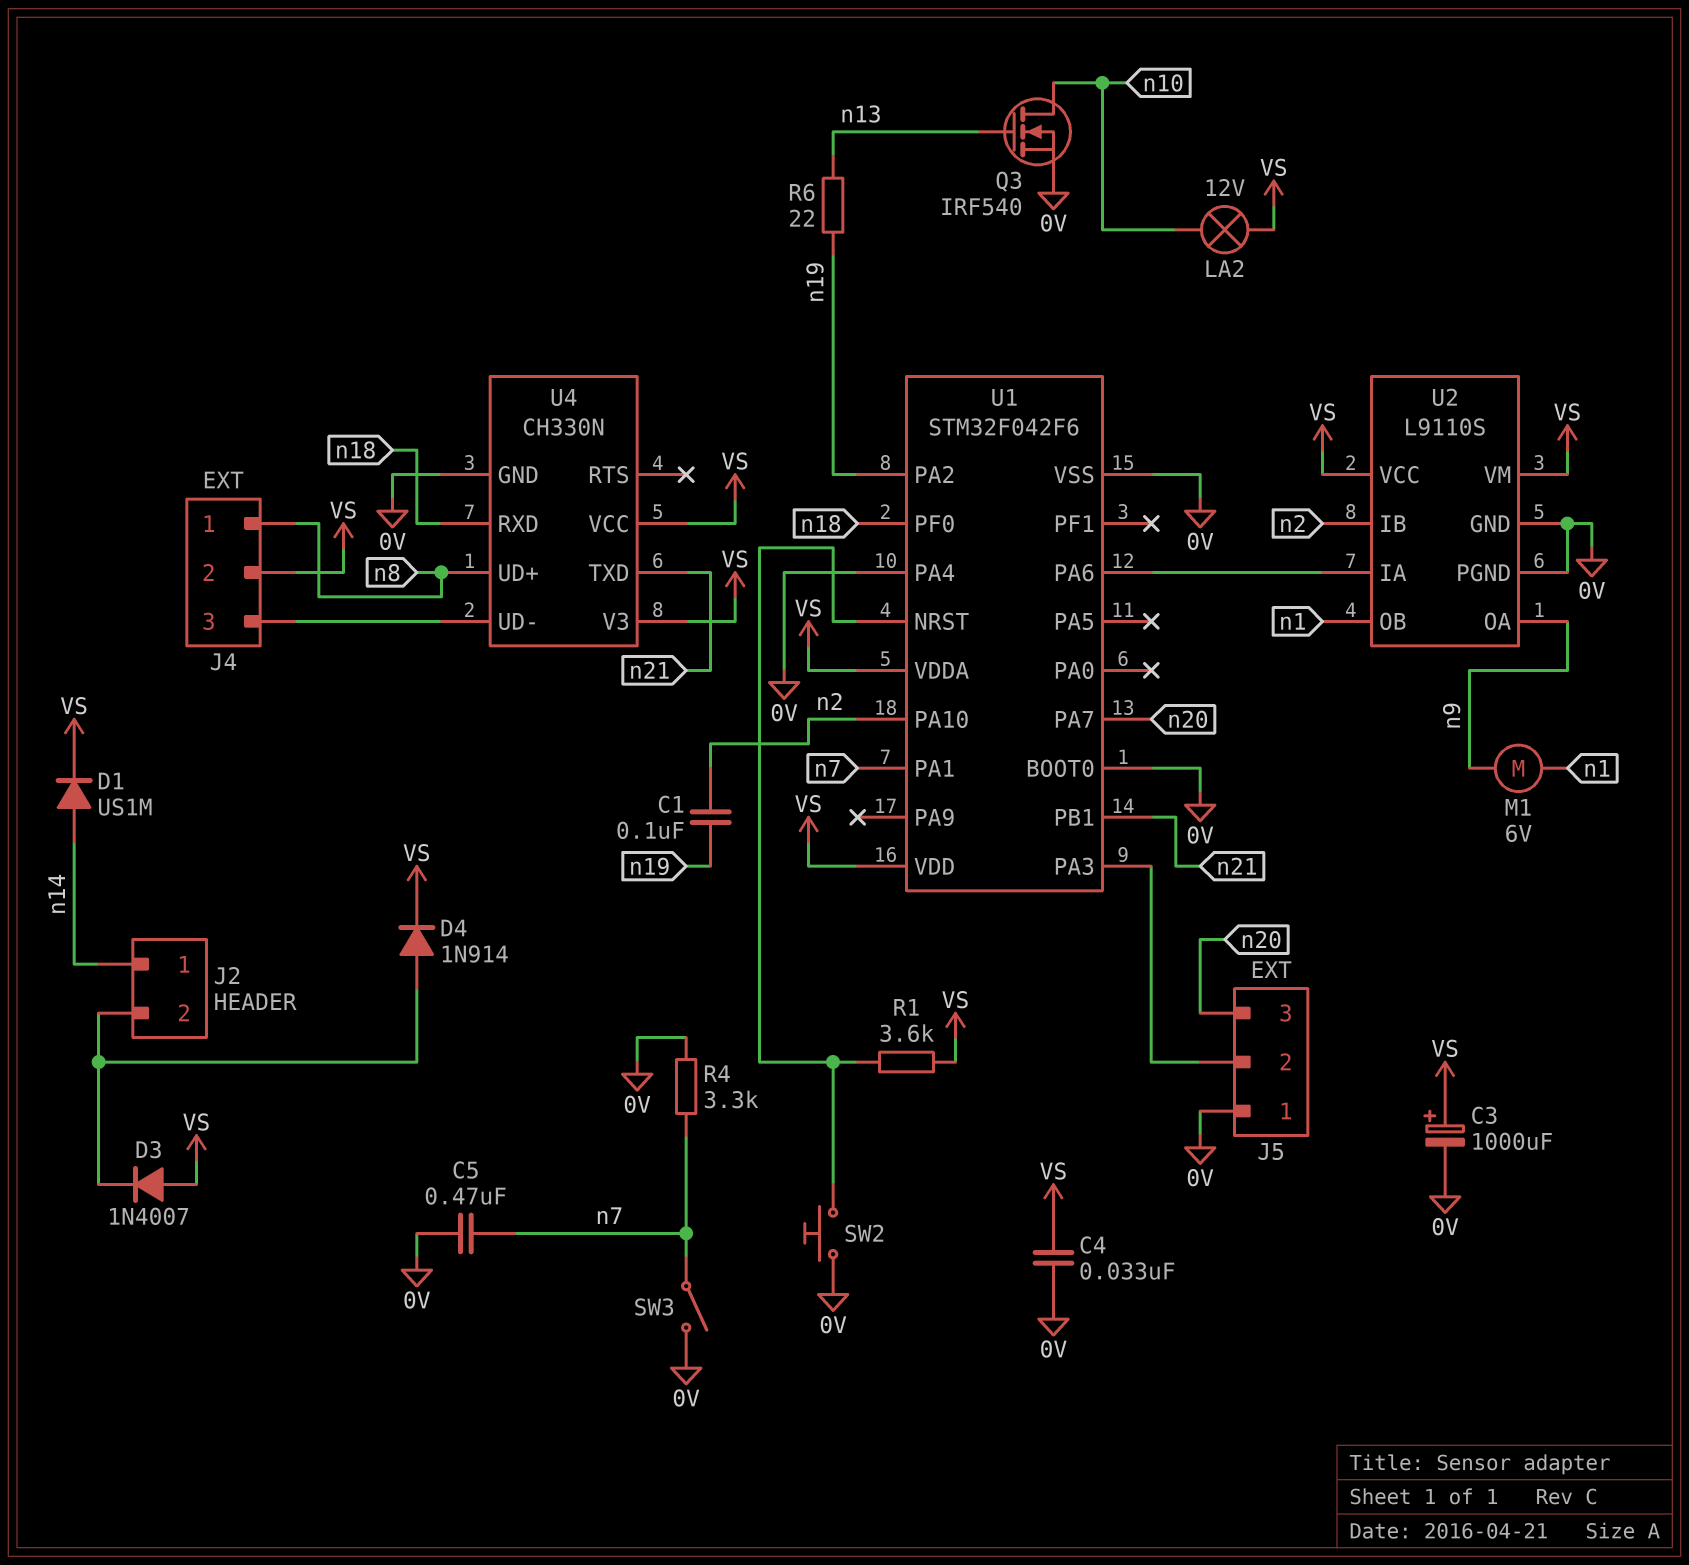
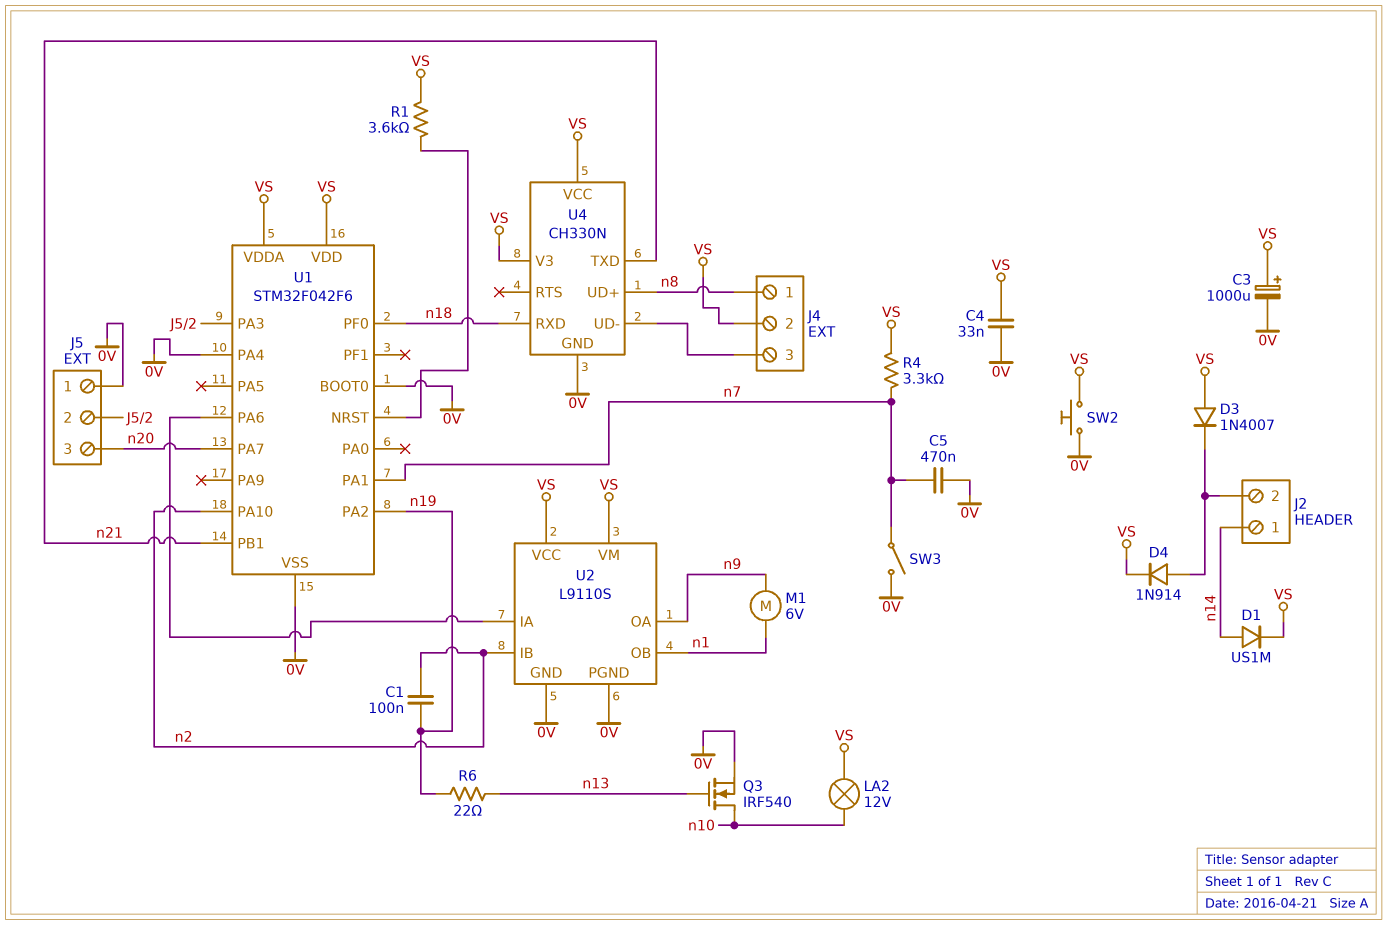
R4: 3.3k (0V, n7) -> 3.3k (VS, n7)
SW2: button (0V, U1/NRST) -> button (0V, VS)

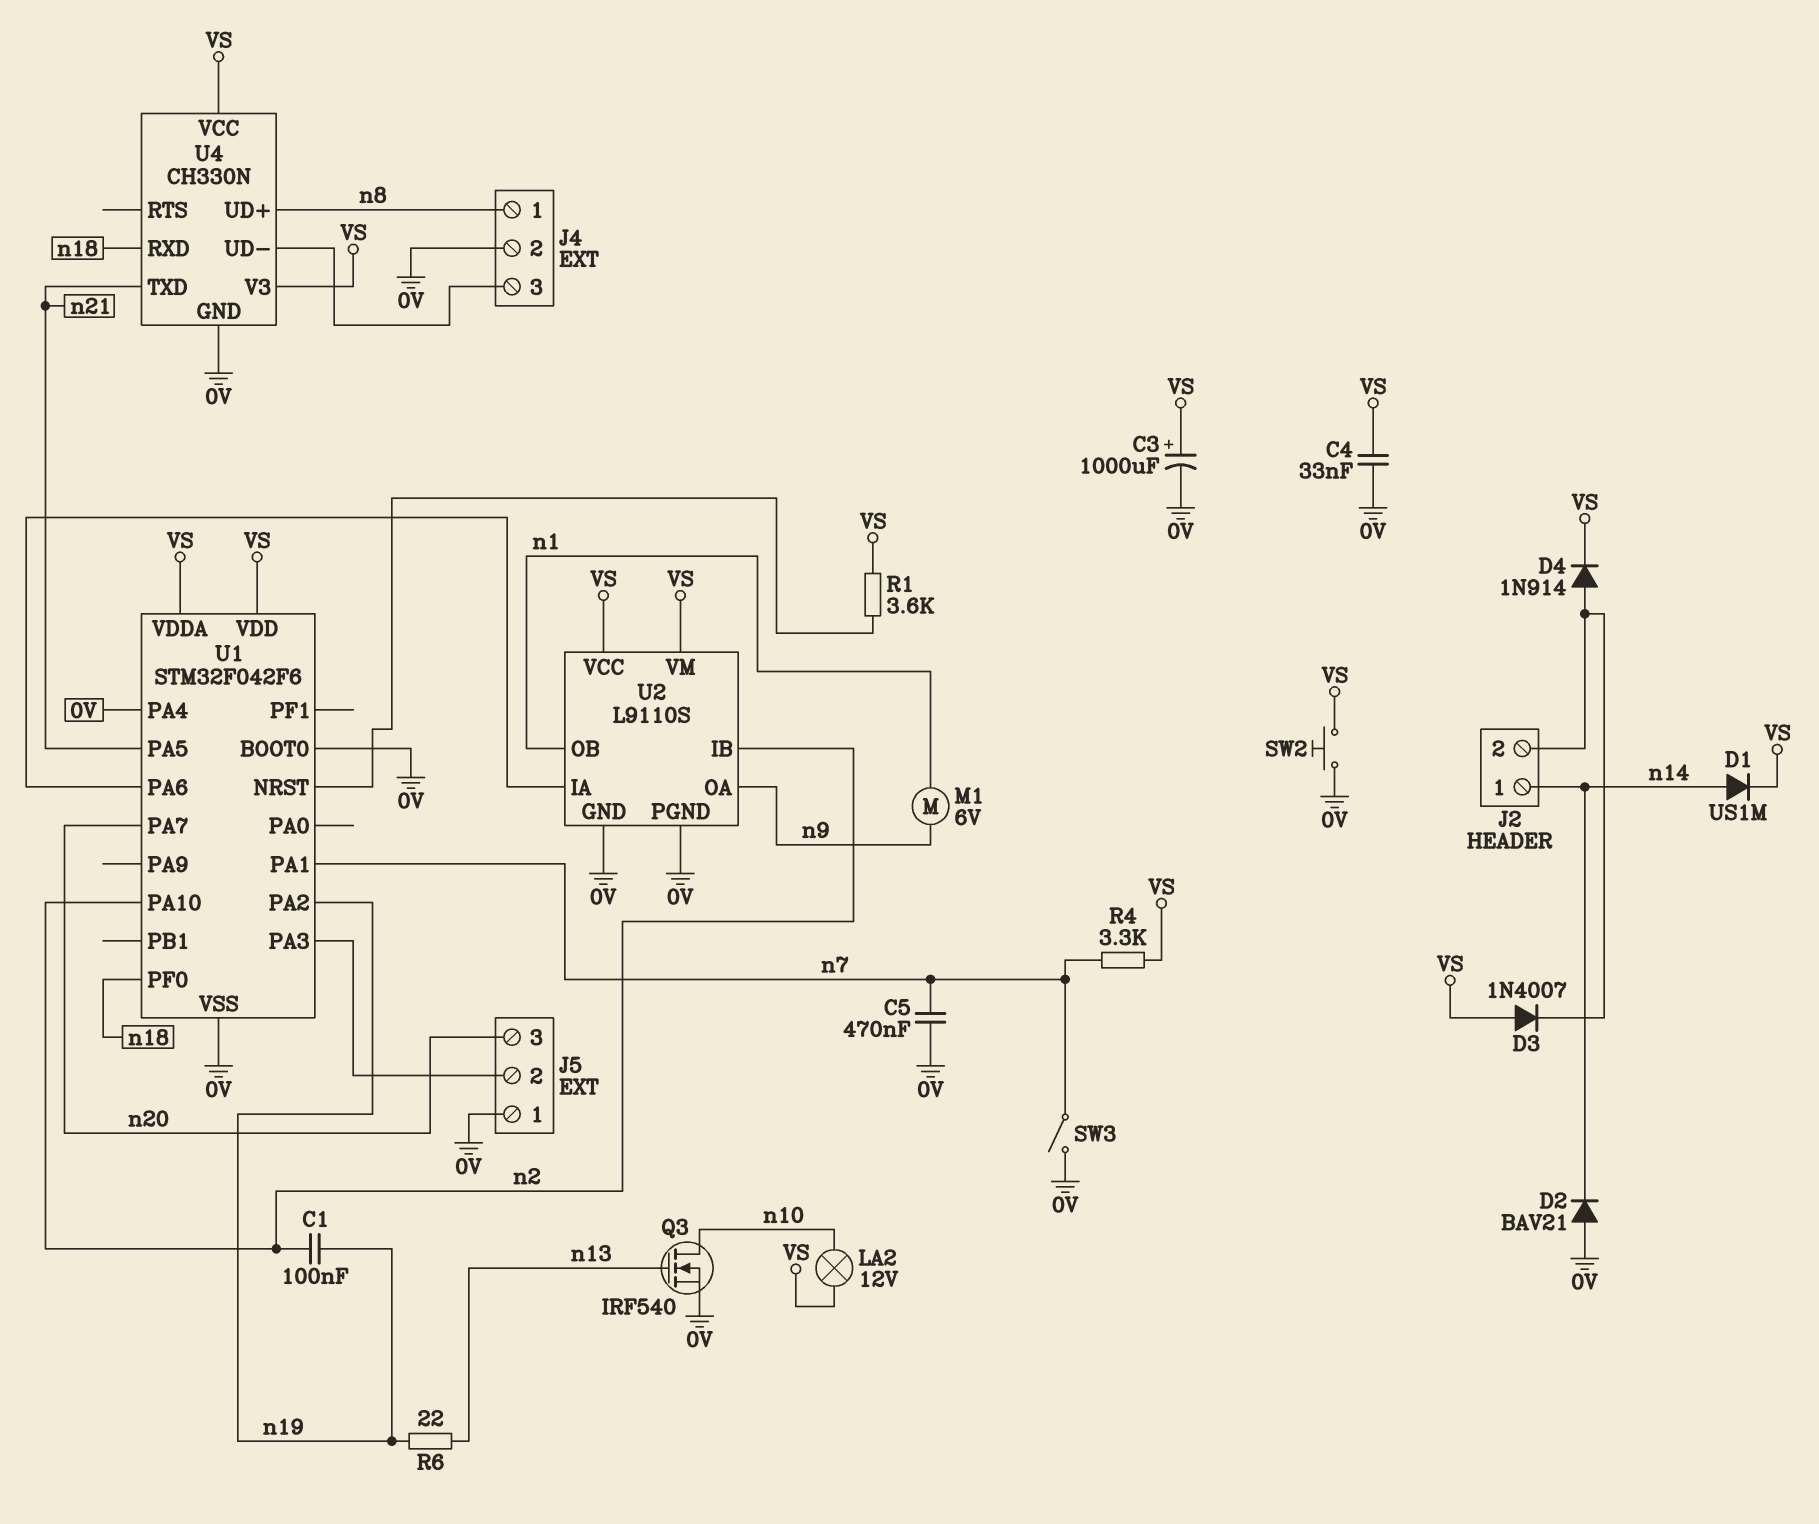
D2: none -> diode BAV21 (A 0V, K n14)
J4 pin 2: VS -> 0V
U1 pin PA5: none -> n21
U1 pin PB1: n21 -> none

